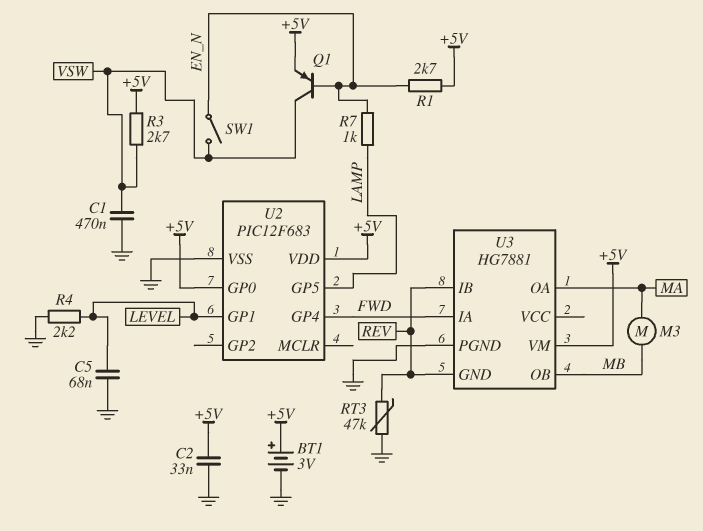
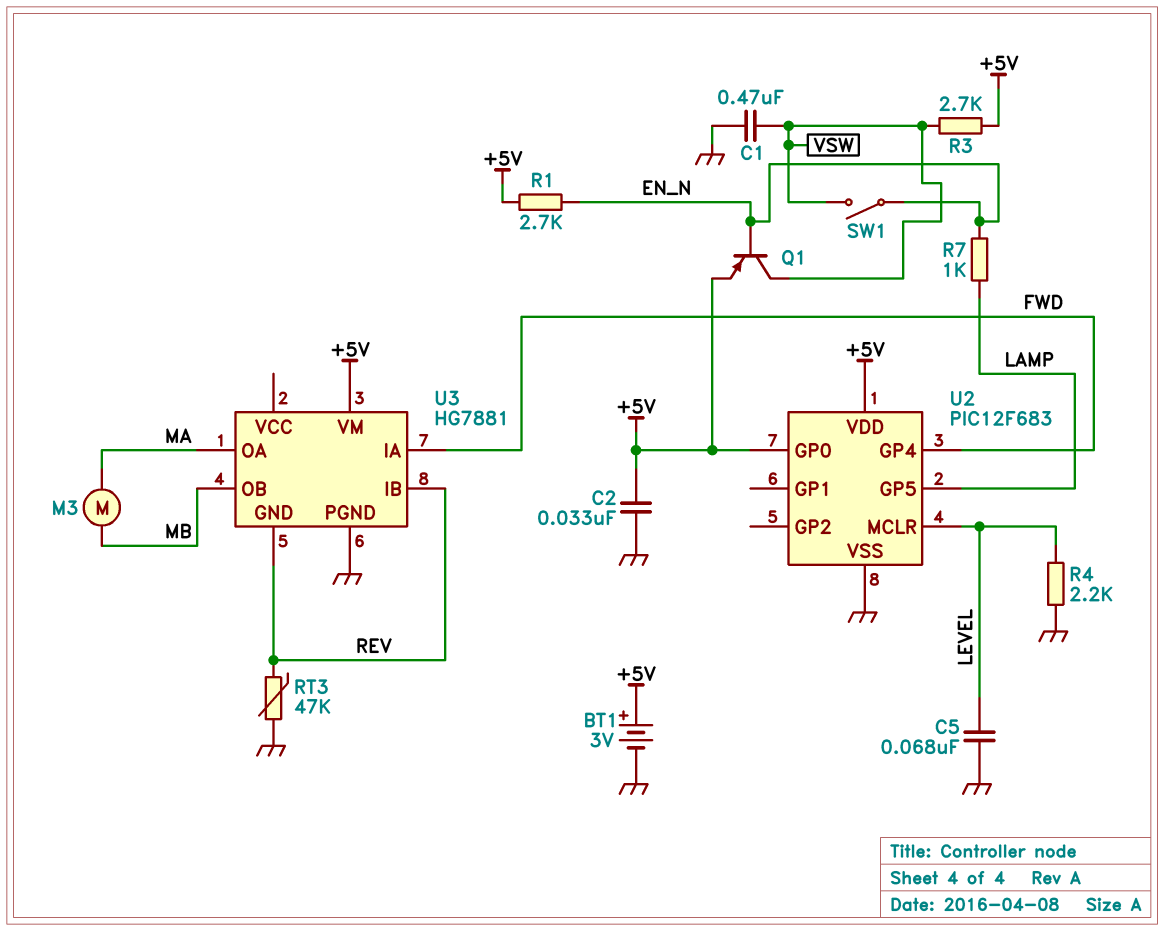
U2 pin GP1: LEVEL -> none
U2 pin MCLR: none -> LEVEL

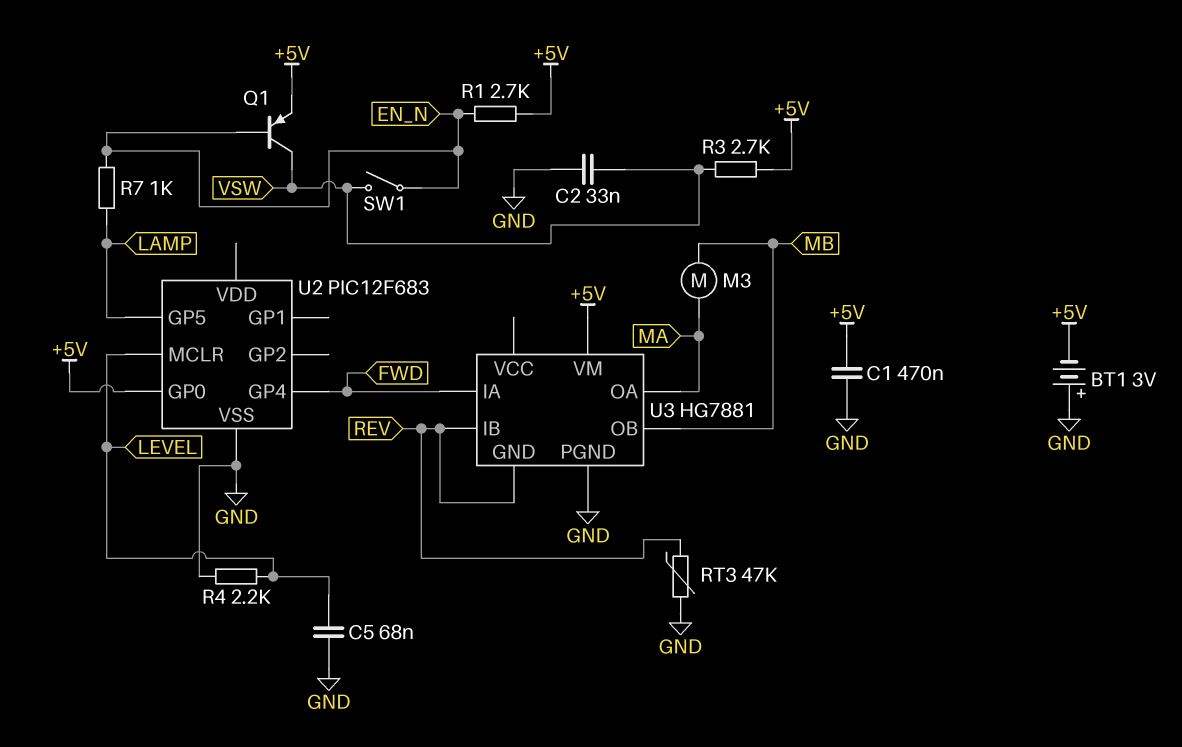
BT1: 3V (plus +5V, minus GND) -> 3V (plus GND, minus +5V)
C1: 470nF (GND, VSW) -> 470nF (+5V, GND)
C2: 33nF (+5V, GND) -> 33nF (GND, VSW)
U2 pin VDD: +5V -> none

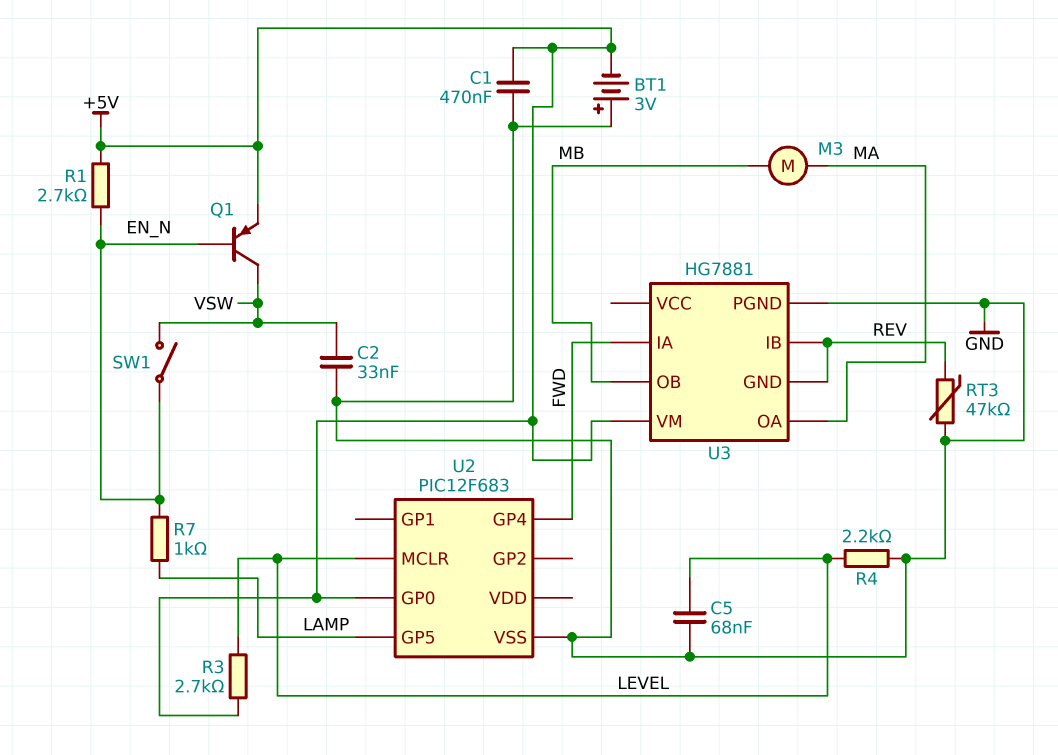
R3: 2.7k (+5V, VSW) -> 2.7k (+5V, LEVEL)

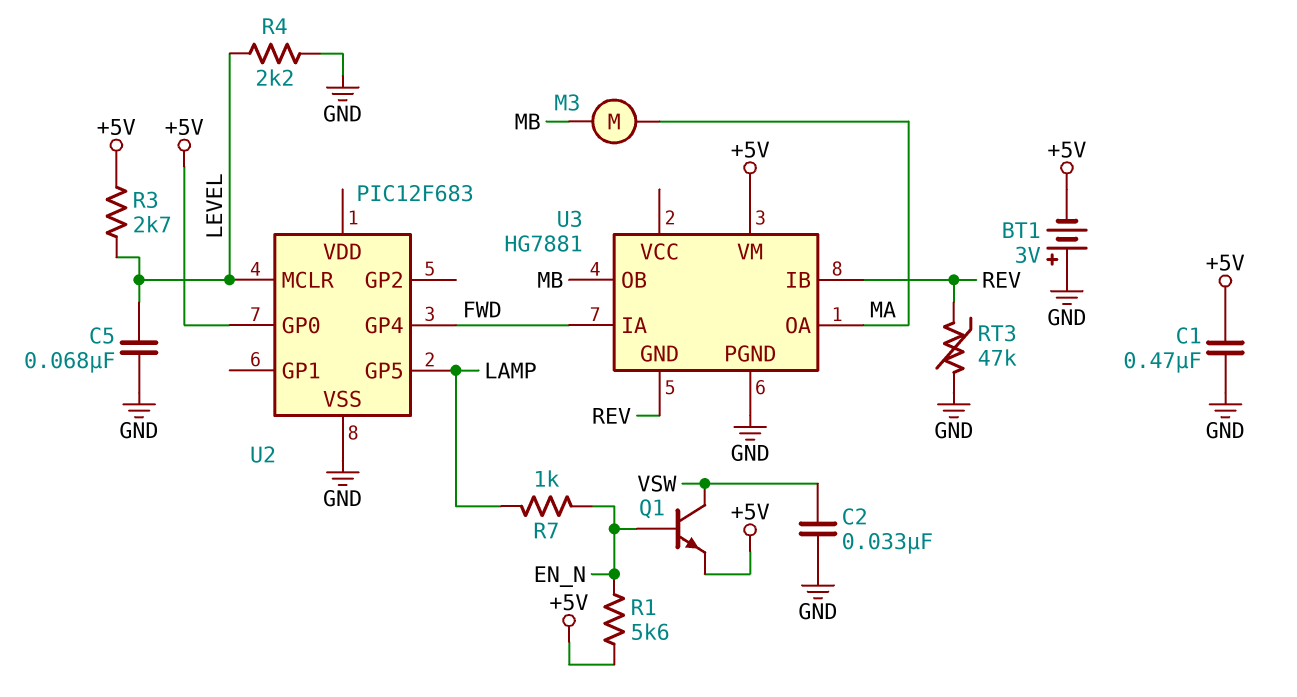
Q1: PNP (B EN_N, C VSW, E +5V) -> NPN (B EN_N, C VSW, E +5V)
R1: 2.7k (+5V, EN_N) -> 5.6k (+5V, EN_N)
SW1: switch (EN_N, VSW) -> none

